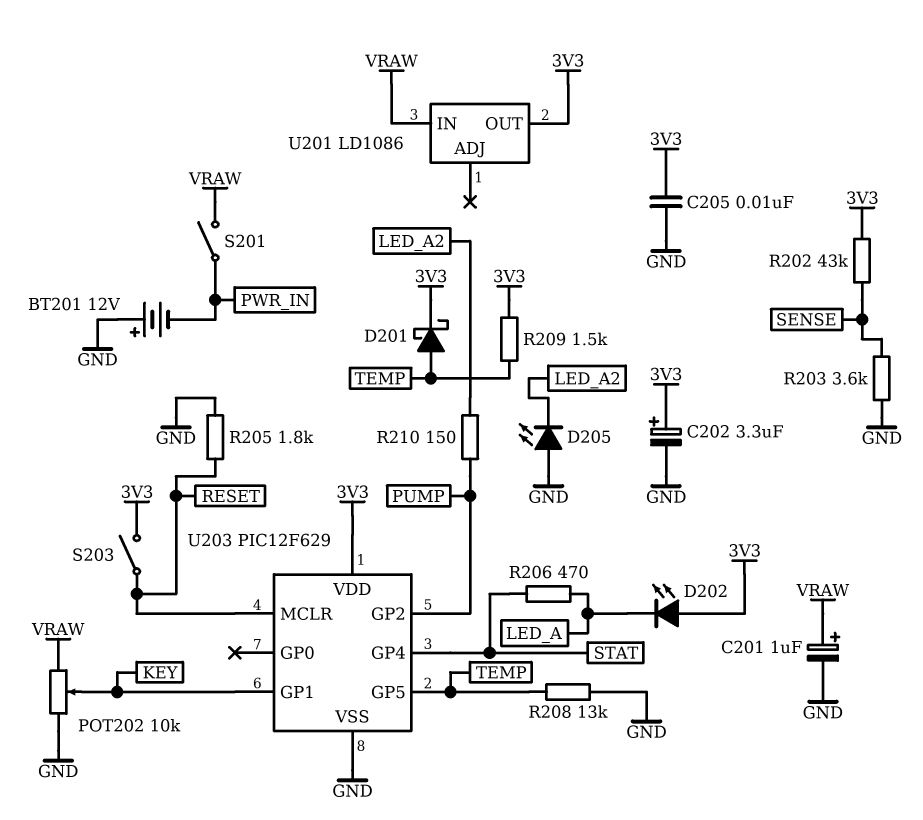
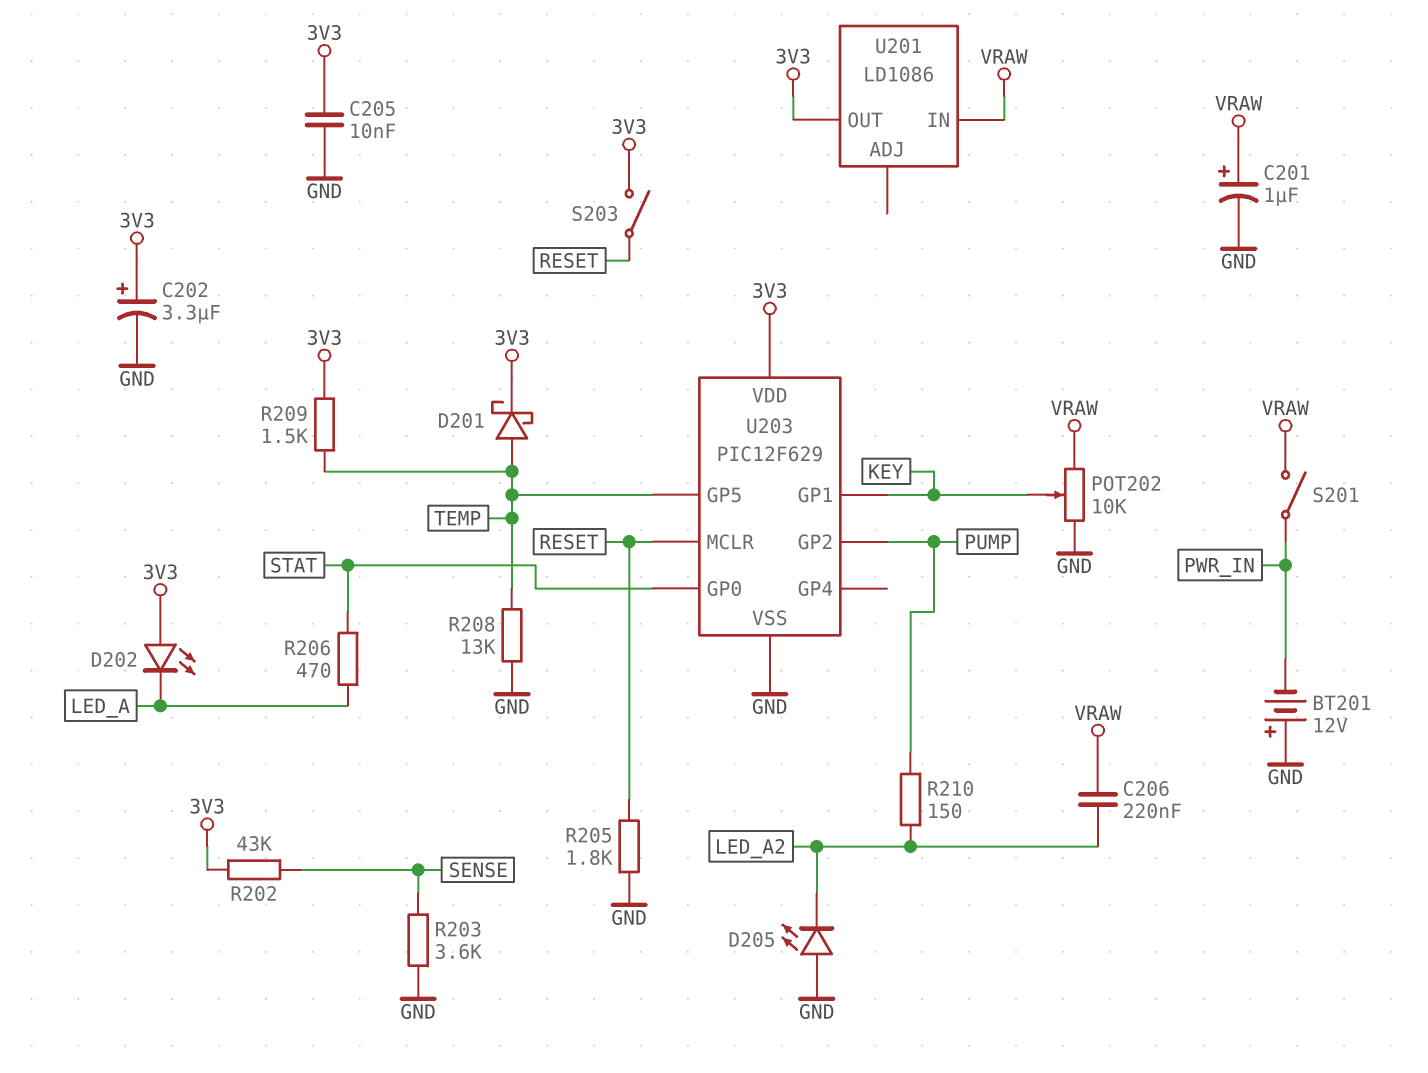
C206: none -> 220nF (LED_A2, VRAW)
U203 pin GP0: none -> STAT
U203 pin GP4: STAT -> none

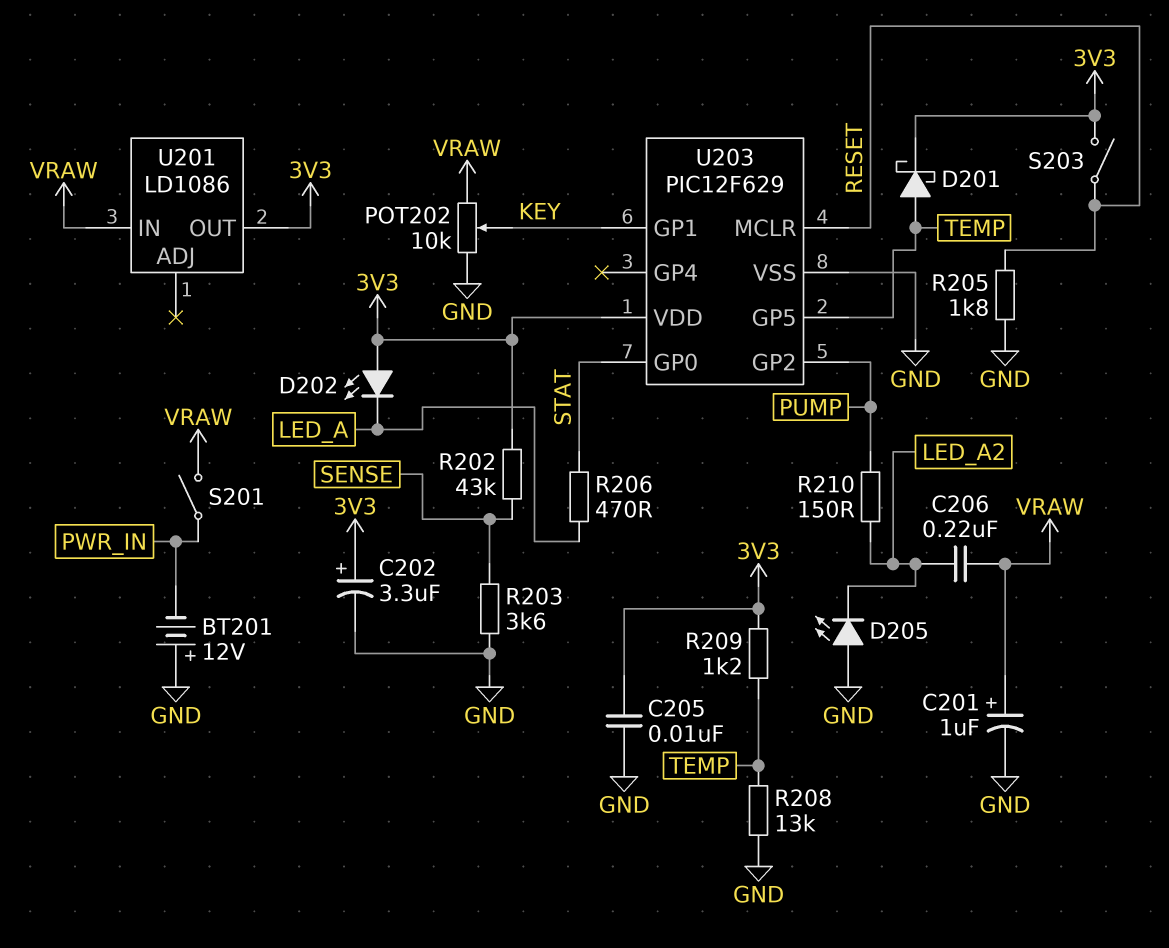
R209: 1.5k (3V3, TEMP) -> 1.2k (3V3, TEMP)

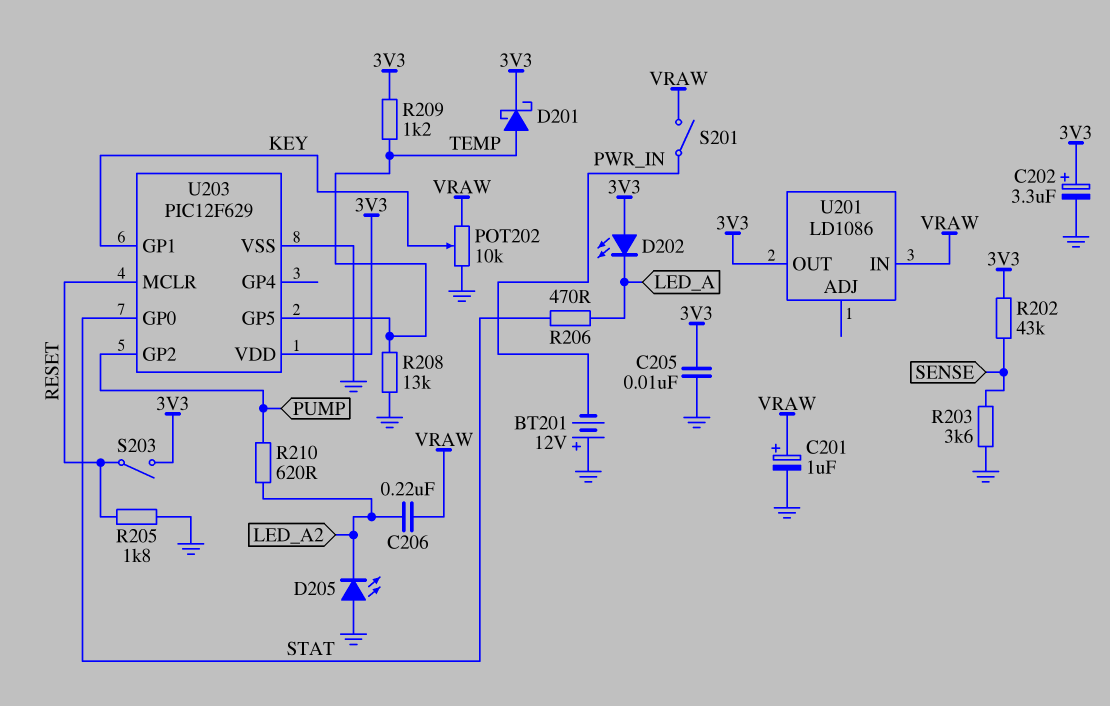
R210: 150 (LED_A2, PUMP) -> 620 (LED_A2, PUMP)

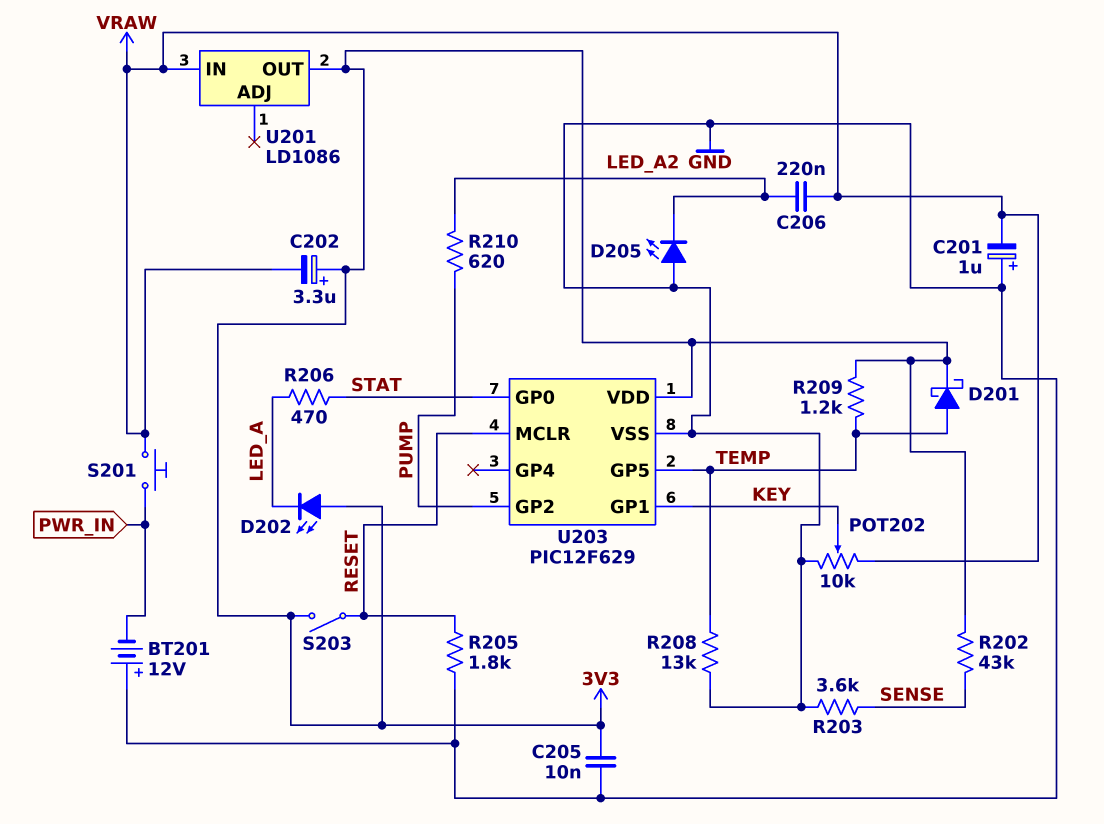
C201: 1uF (plus VRAW, minus GND) -> 1uF (plus GND, minus VRAW)
C202: 3.3uF (plus 3V3, minus GND) -> 3.3uF (plus 3V3, minus VRAW)
S201: switch (PWR_IN, VRAW) -> button (PWR_IN, VRAW)

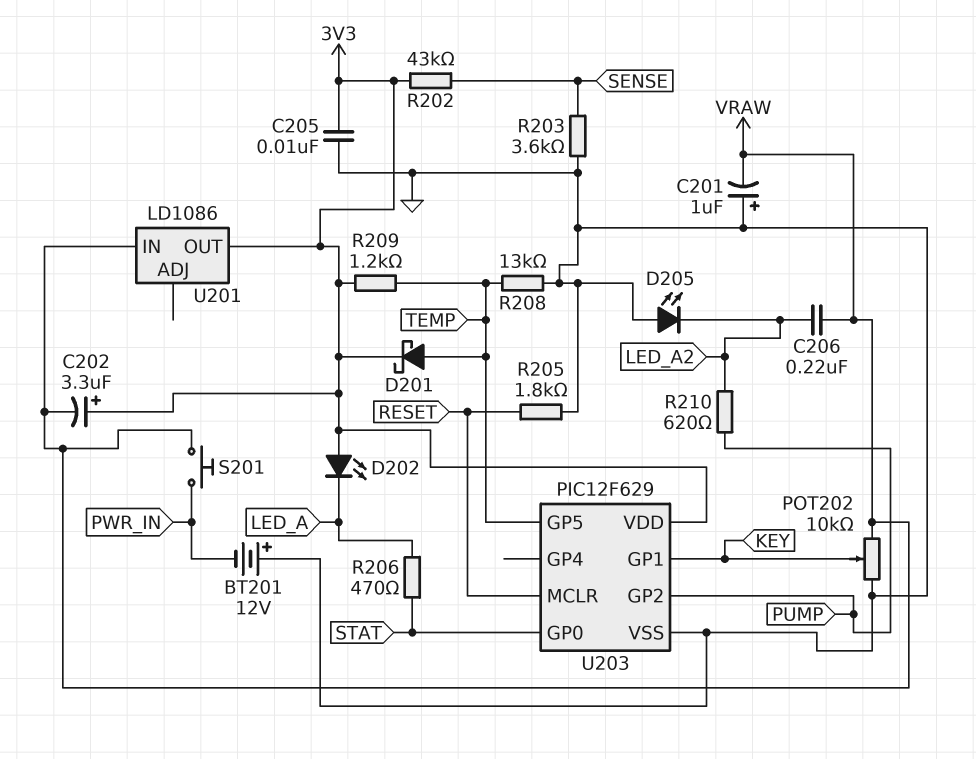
S203: switch (3V3, RESET) -> none

